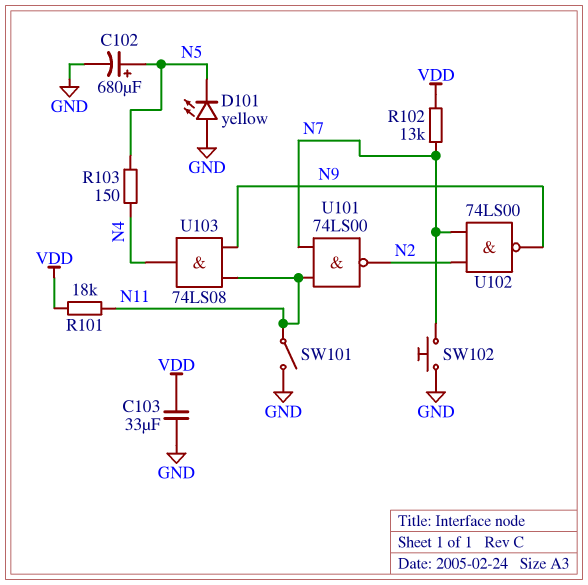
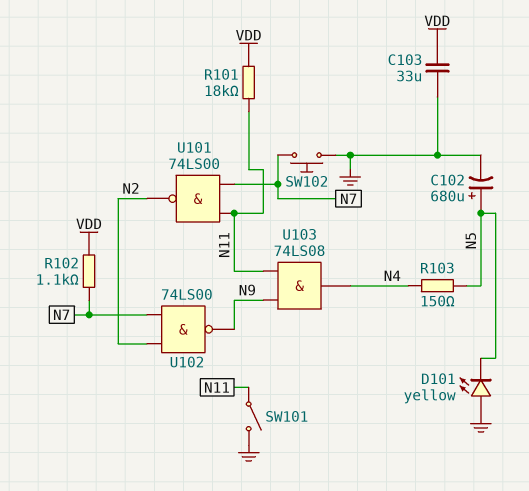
R102: 13k (N7, VDD) -> 1.1k (N7, VDD)

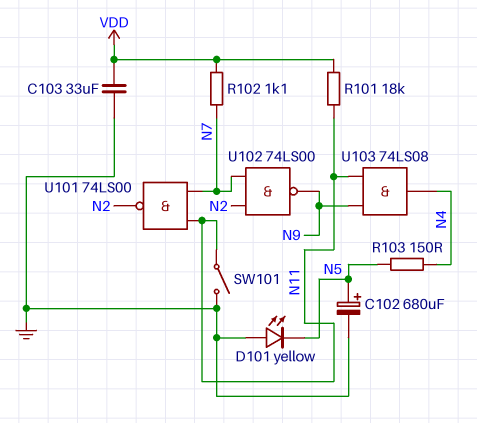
SW102: button (GND, N7) -> none

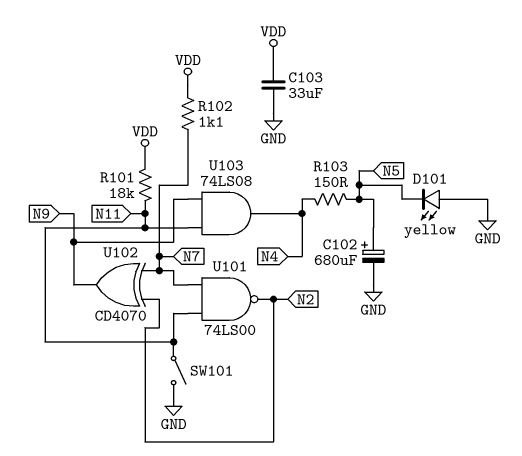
U102: NAND 74LS00 (in N2, in N7, out N9) -> XOR CD4070 (in N2, in N7, out N9)

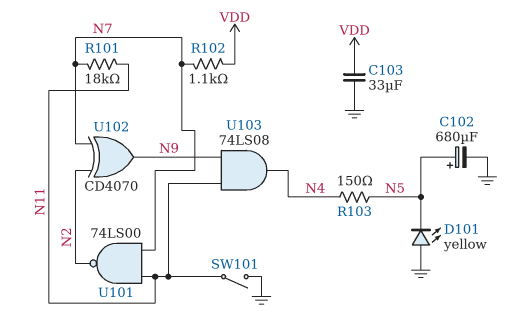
R101: 18k (N11, VDD) -> 18k (N7, N11)

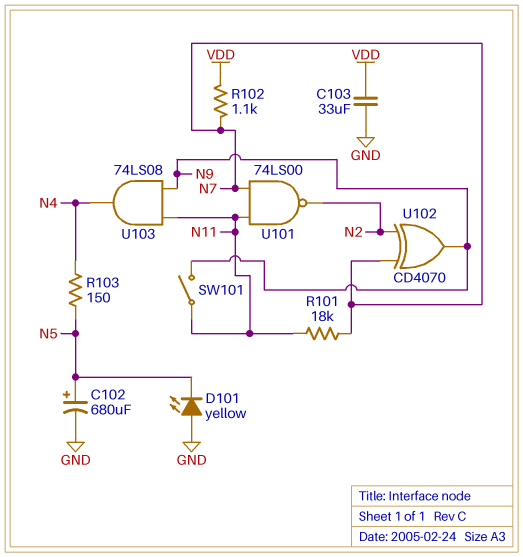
SW101: switch (GND, N11) -> switch (N9, N11)

